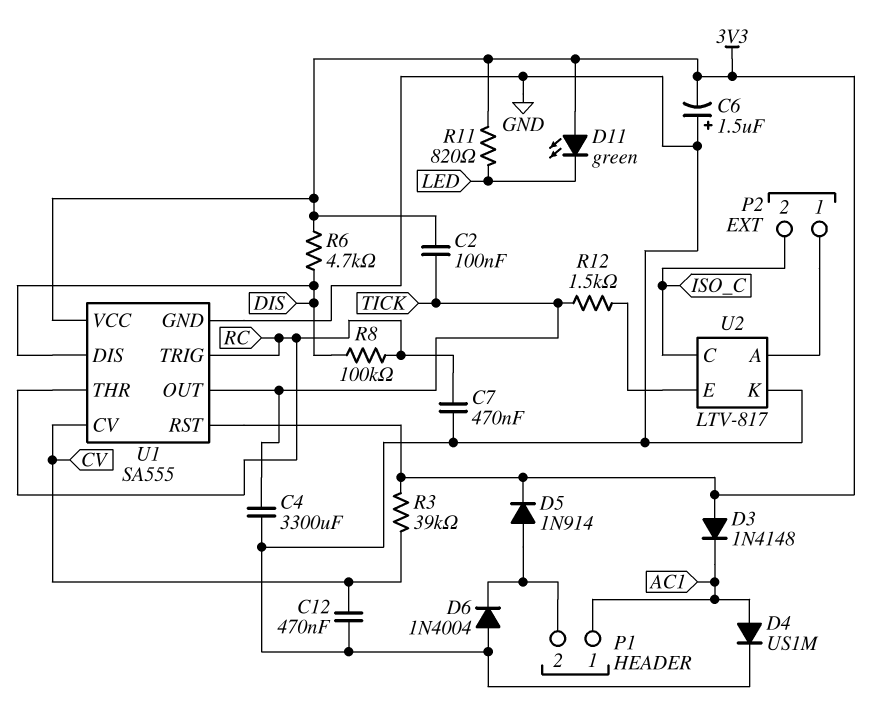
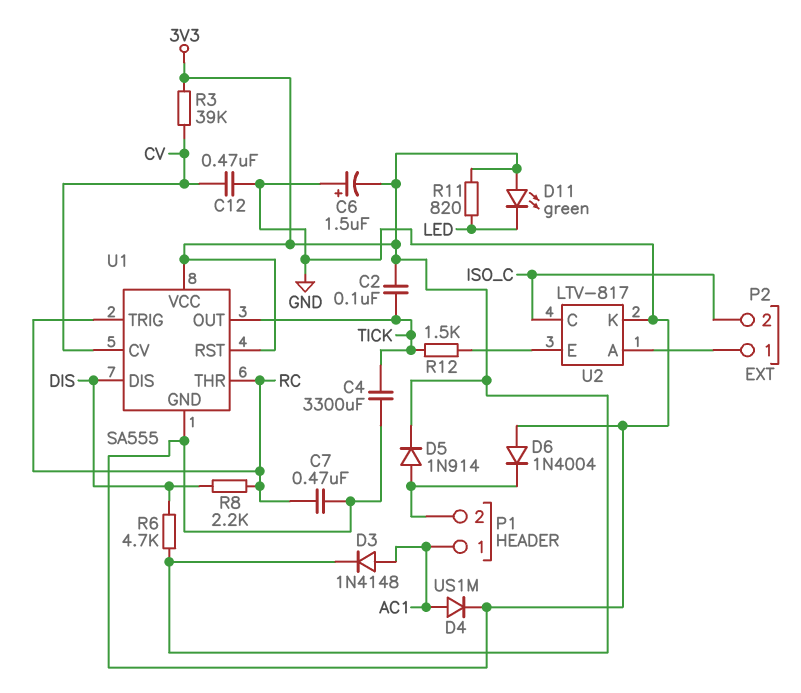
D3: diode 1N4148 (A 3V3, K AC1) -> diode 1N4148 (A AC1, K 3V3)
R8: 100k (DIS, RC) -> 2.2k (DIS, RC)

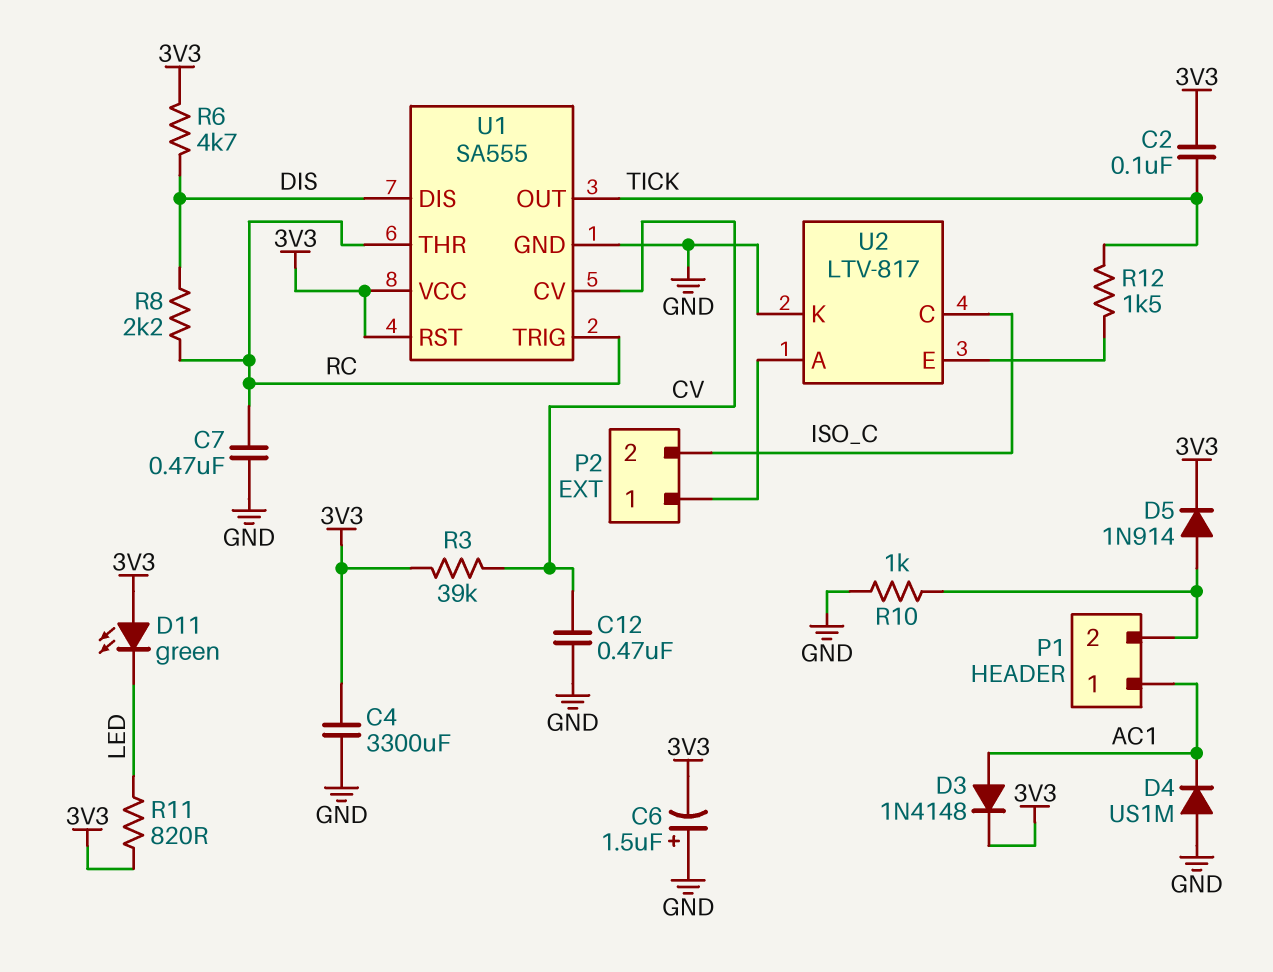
C4: 3300uF (GND, TICK) -> 3300uF (3V3, GND)
D4: diode US1M (A AC1, K GND) -> diode US1M (A GND, K AC1)
D6: diode 1N4004 (A GND, K P1/2) -> none
R10: none -> 1k (GND, P1/2)

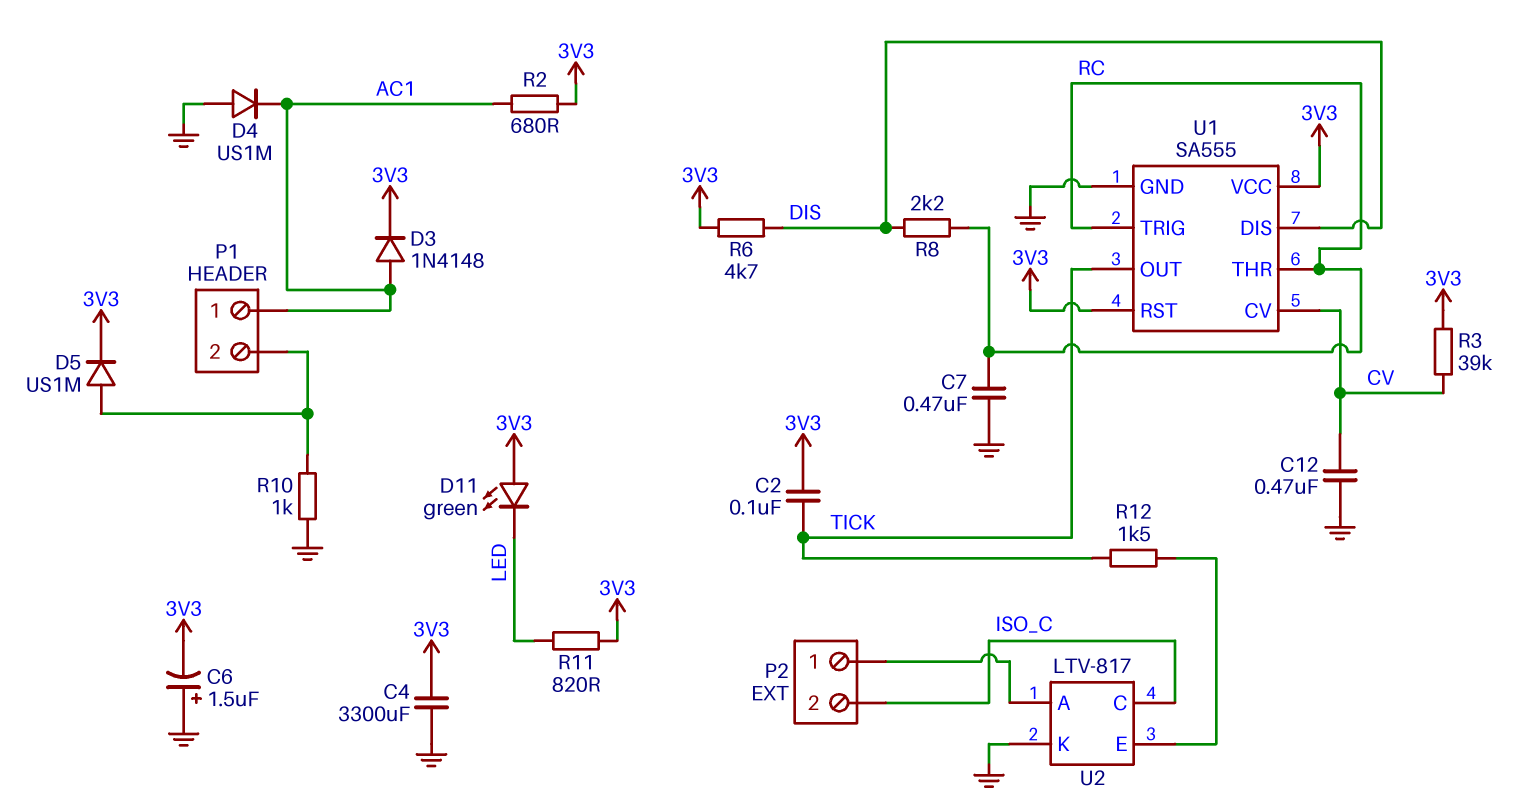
D5: diode 1N914 (A P1/2, K 3V3) -> diode US1M (A P1/2, K 3V3)
R2: none -> 680 (3V3, AC1)

